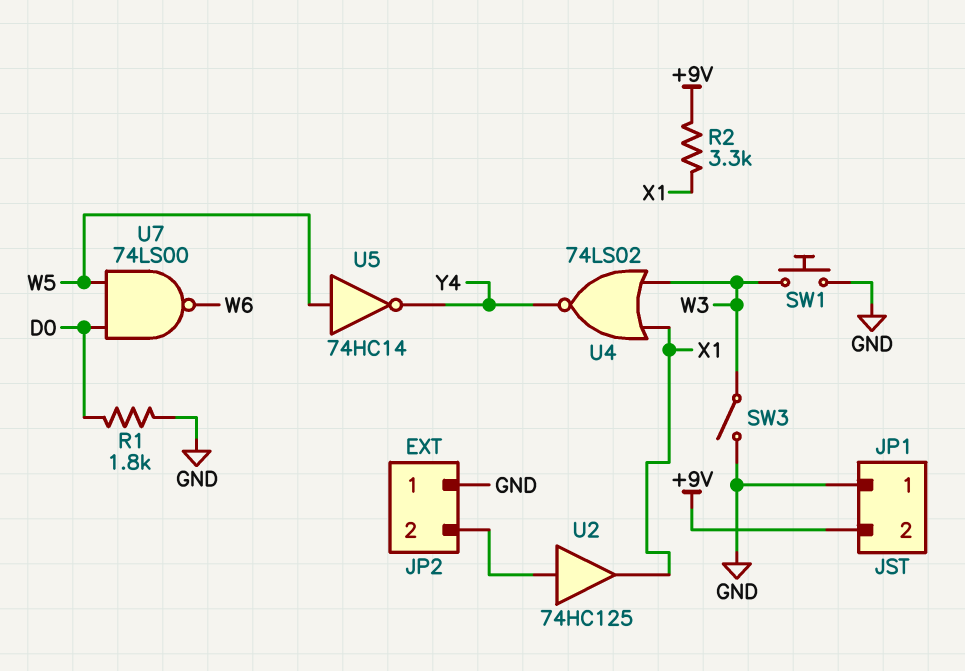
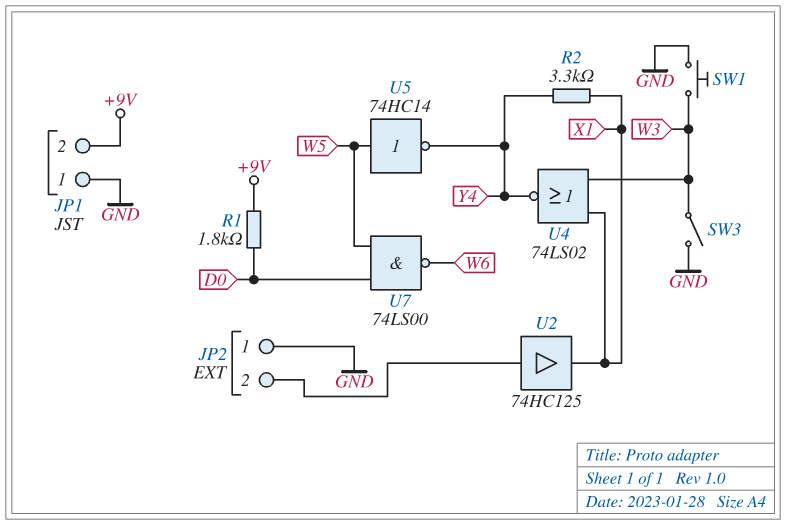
R1: 1.8k (D0, GND) -> 1.8k (+9V, D0)
R2: 3.3k (+9V, X1) -> 3.3k (X1, Y4)

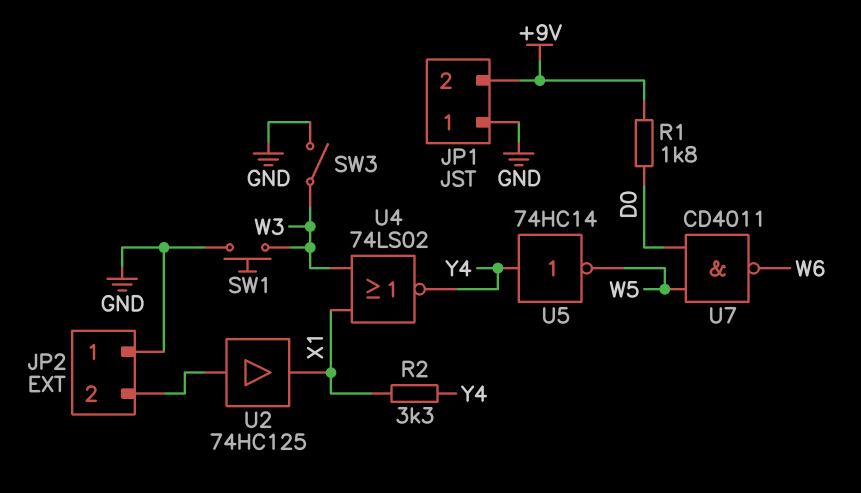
U5: NOT 74HC14 (in W5, out Y4) -> NOT 74HC14 (in Y4, out W5)
U7: NAND 74LS00 (in D0, in W5, out W6) -> NAND CD4011 (in D0, in W5, out W6)

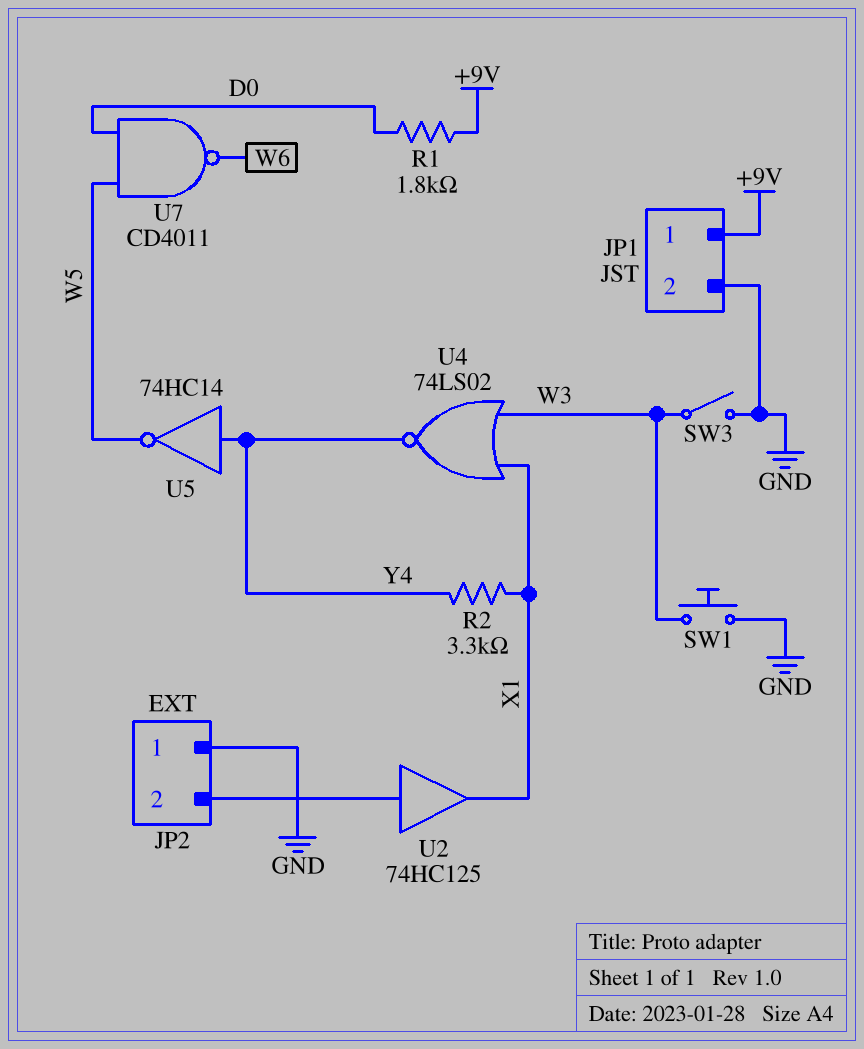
JP1 pin 1: GND -> +9V
JP1 pin 2: +9V -> GND

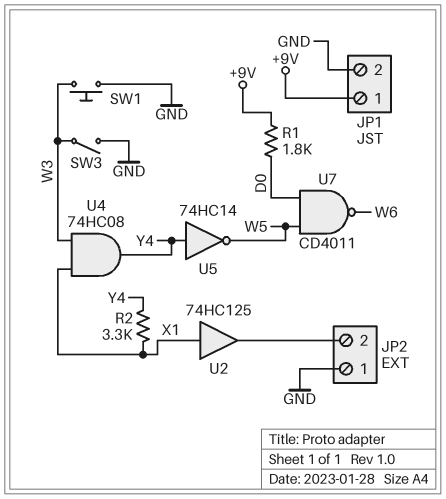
U2: buffer 74HC125 (in JP2/2, out X1) -> buffer 74HC125 (in X1, out JP2/2)
U4: NOR 74LS02 (in W3, in X1, out Y4) -> AND 74HC08 (in W3, in X1, out Y4)

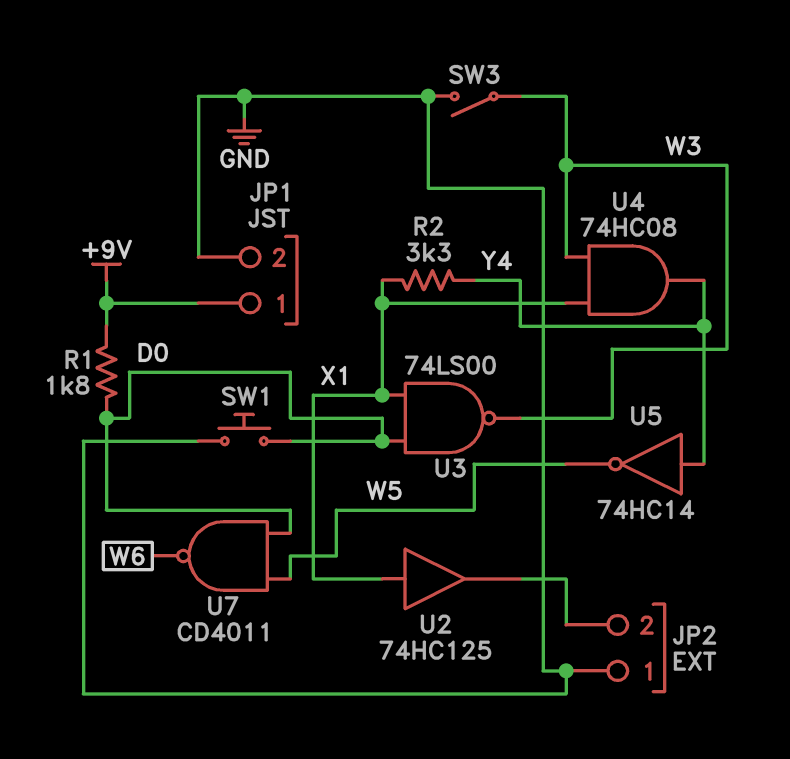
SW1: button (GND, W3) -> button (D0, GND)
U3: none -> NAND 74LS00 (in D0, in X1, out W3)

